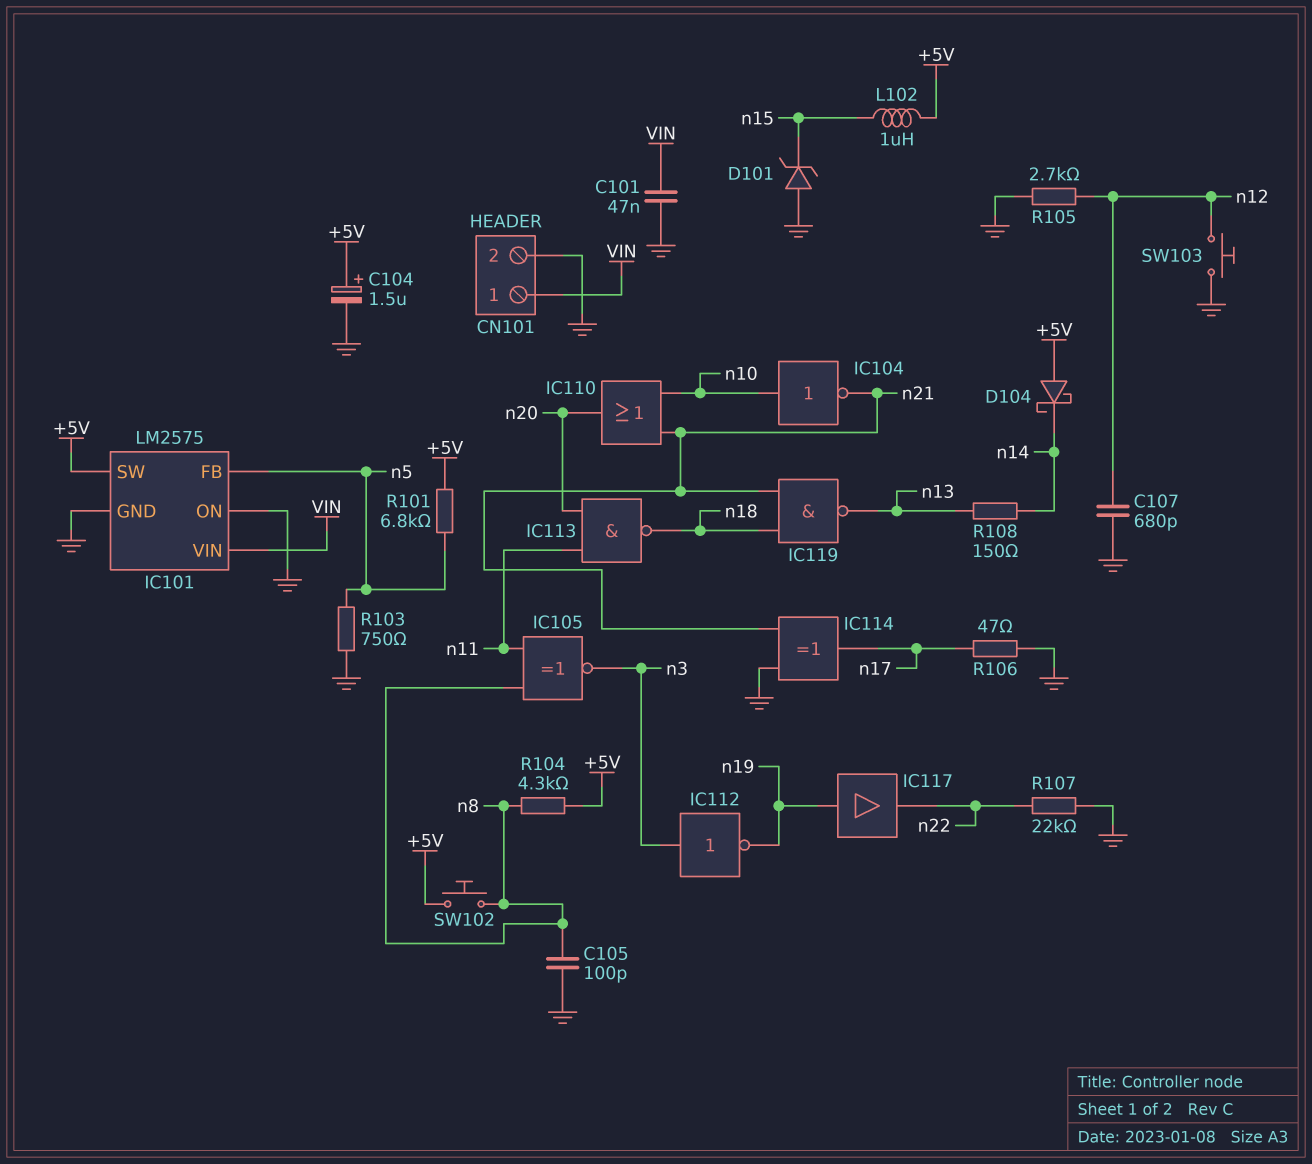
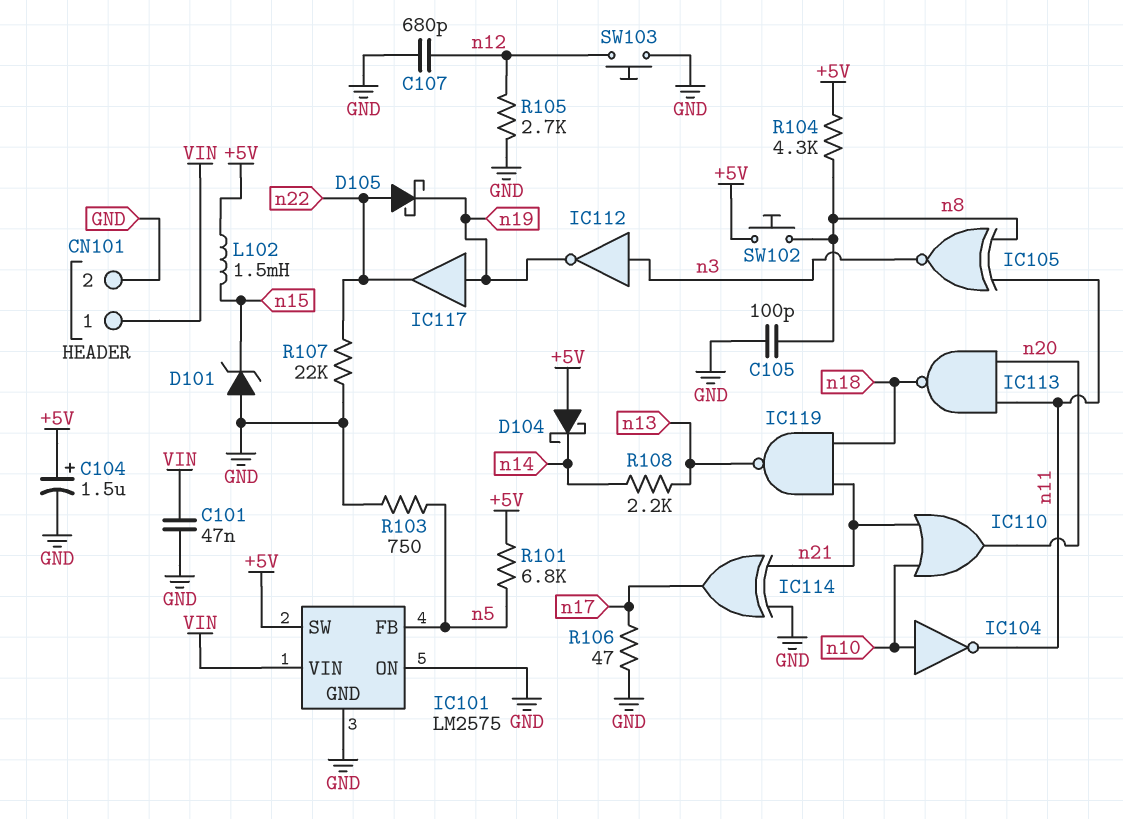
D105: none -> schottky (A n22, K n19)
IC104: NOT (in n10, out n21) -> NOT (in n10, out n11)
L102: 1uH (+5V, n15) -> 1.5mH (+5V, n15)
R108: 150 (n13, n14) -> 2.2k (n13, n14)

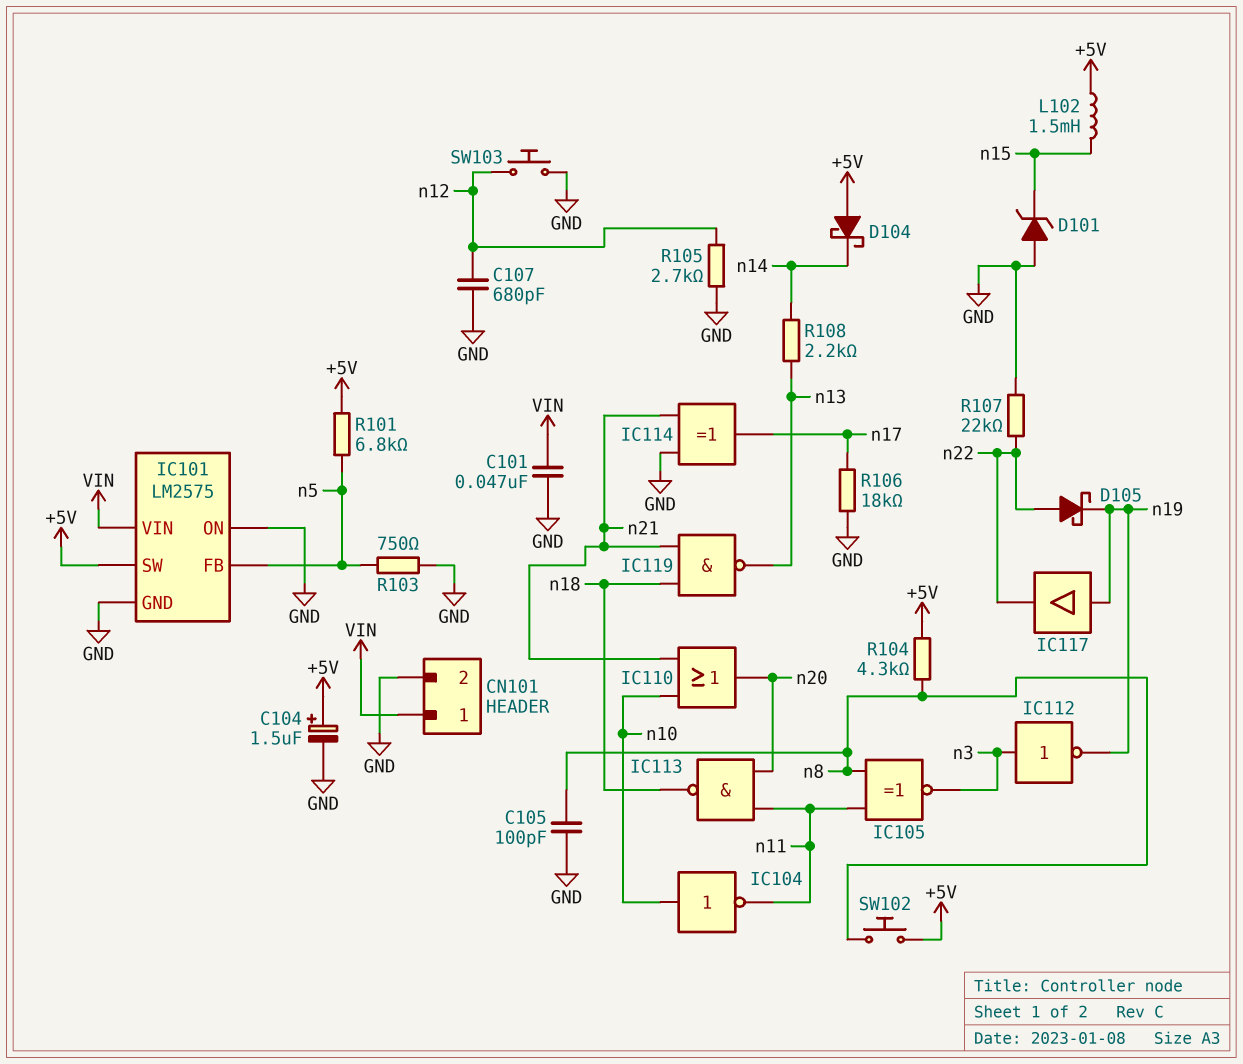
R106: 47 (GND, n17) -> 18k (GND, n17)

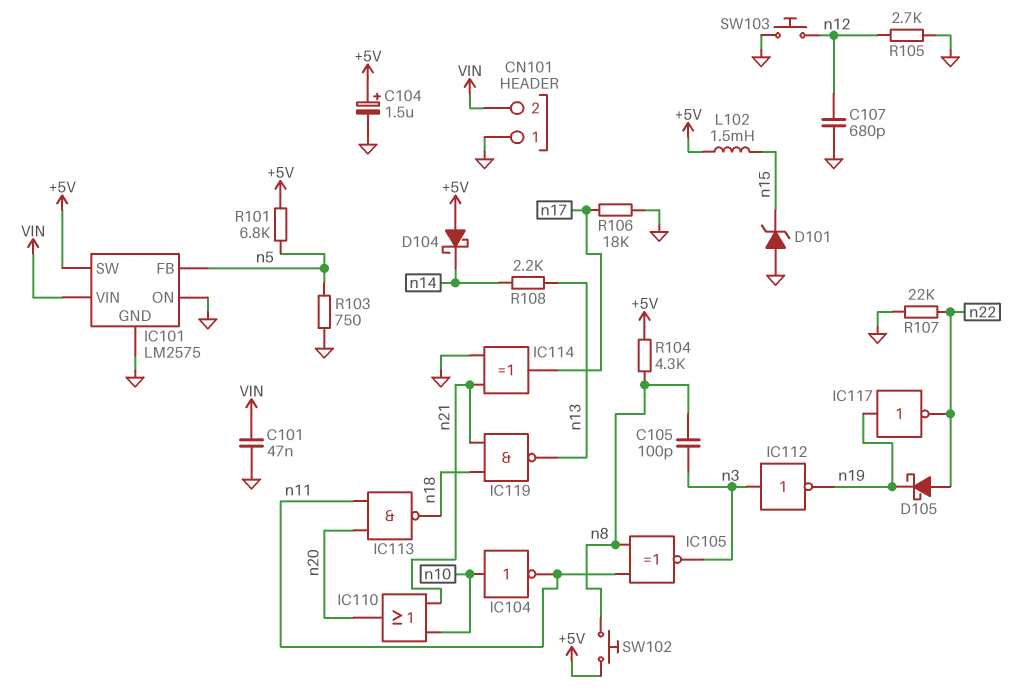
C105: 100pF (GND, n8) -> 100pF (n3, n8)
CN101 pin 1: VIN -> GND
CN101 pin 2: GND -> VIN
IC117: buffer (in n19, out n22) -> NOT (in n19, out n22)

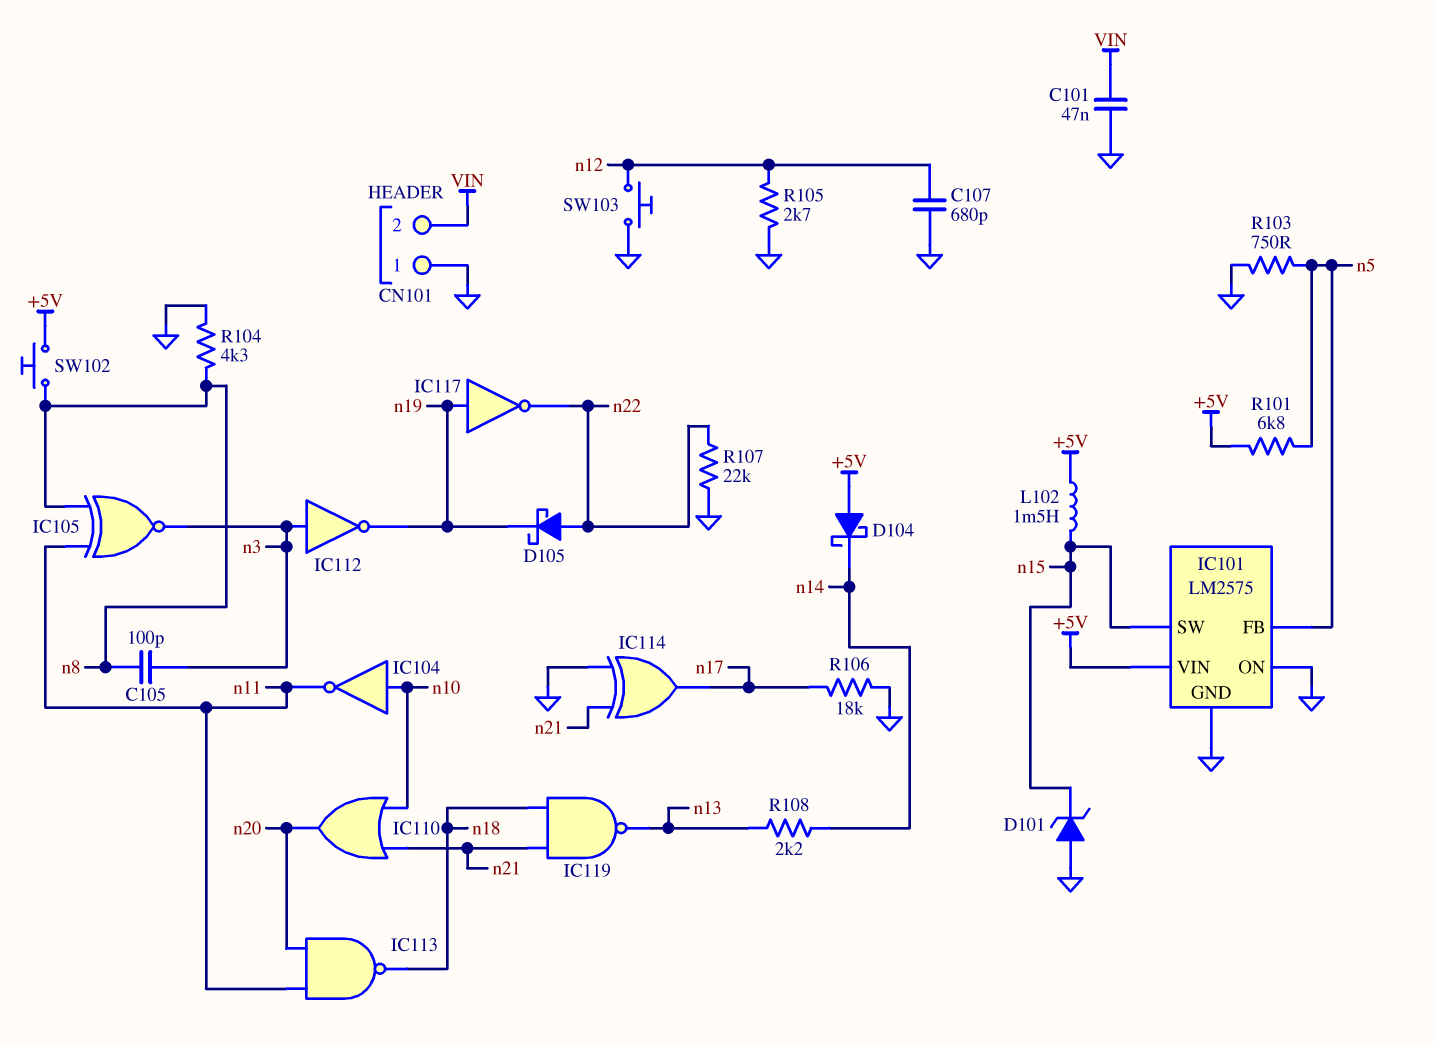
C104: 1.5uF (plus +5V, minus GND) -> none
IC101 pin SW: +5V -> n15
IC101 pin VIN: VIN -> +5V
R104: 4.3k (+5V, n8) -> 4.3k (GND, n8)

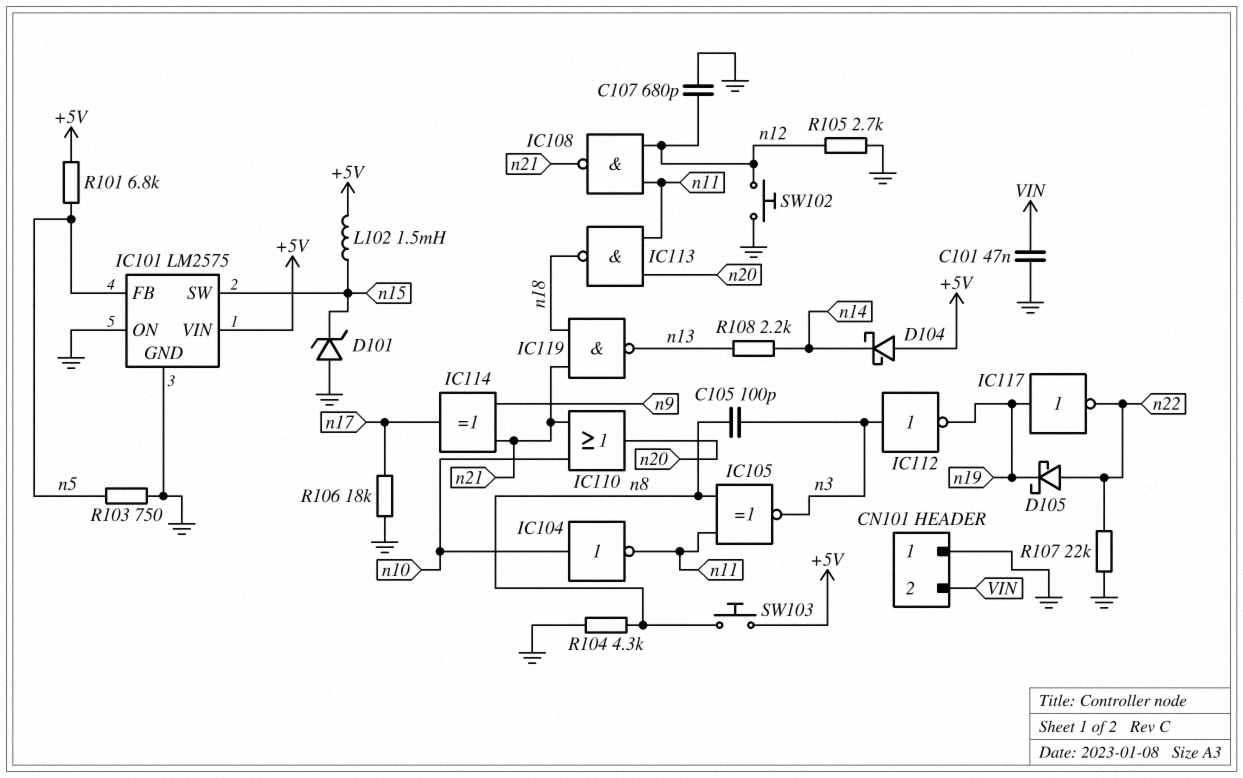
IC108: none -> NAND (in n11, in n12, out n21)
IC114: XOR (in GND, in n21, out n17) -> XOR (in n9, in n21, out n17)
SW102: button (+5V, n8) -> button (GND, n12)
SW103: button (GND, n12) -> button (+5V, n8)

